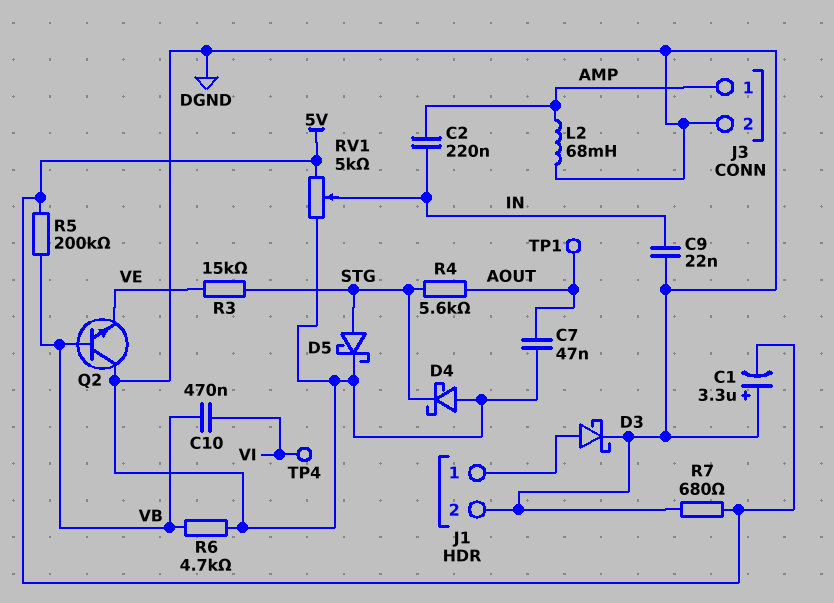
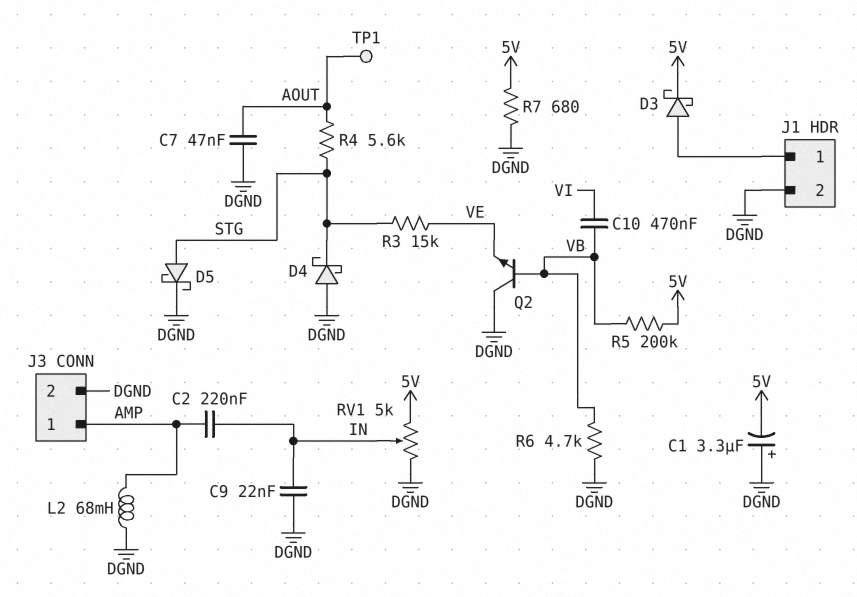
D3: schottky (A J1/1, K DGND) -> schottky (A J1/1, K 5V)
TP4: test point (VI) -> none

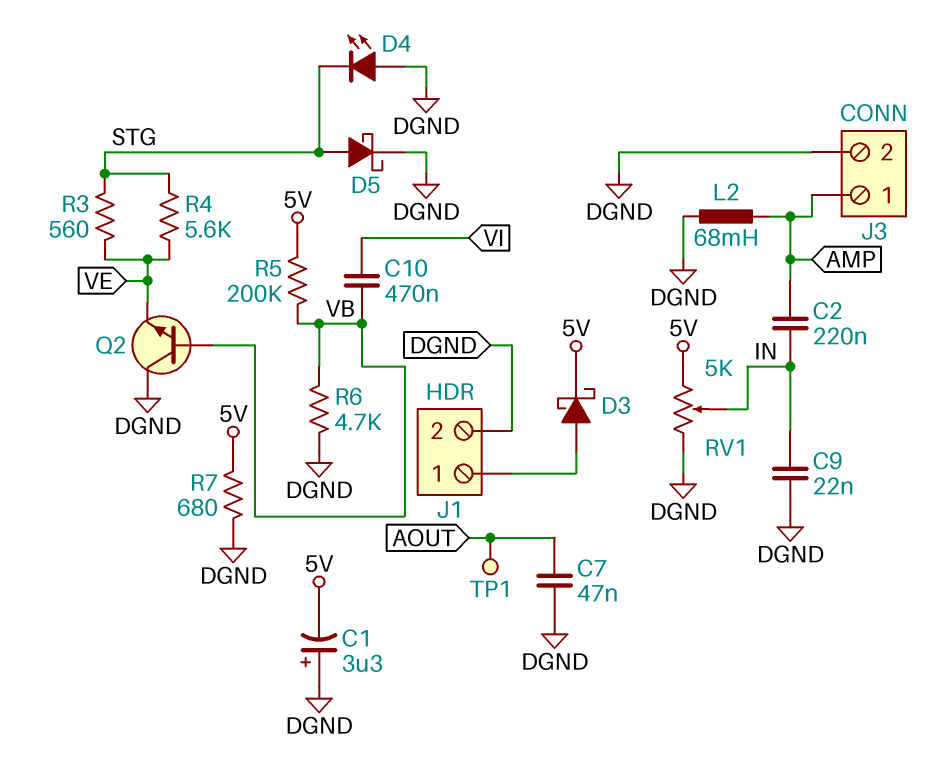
D4: schottky (A DGND, K STG) -> LED (A DGND, K STG)
R3: 15k (STG, VE) -> 560 (STG, VE)
R4: 5.6k (AOUT, STG) -> 5.6k (STG, VE)

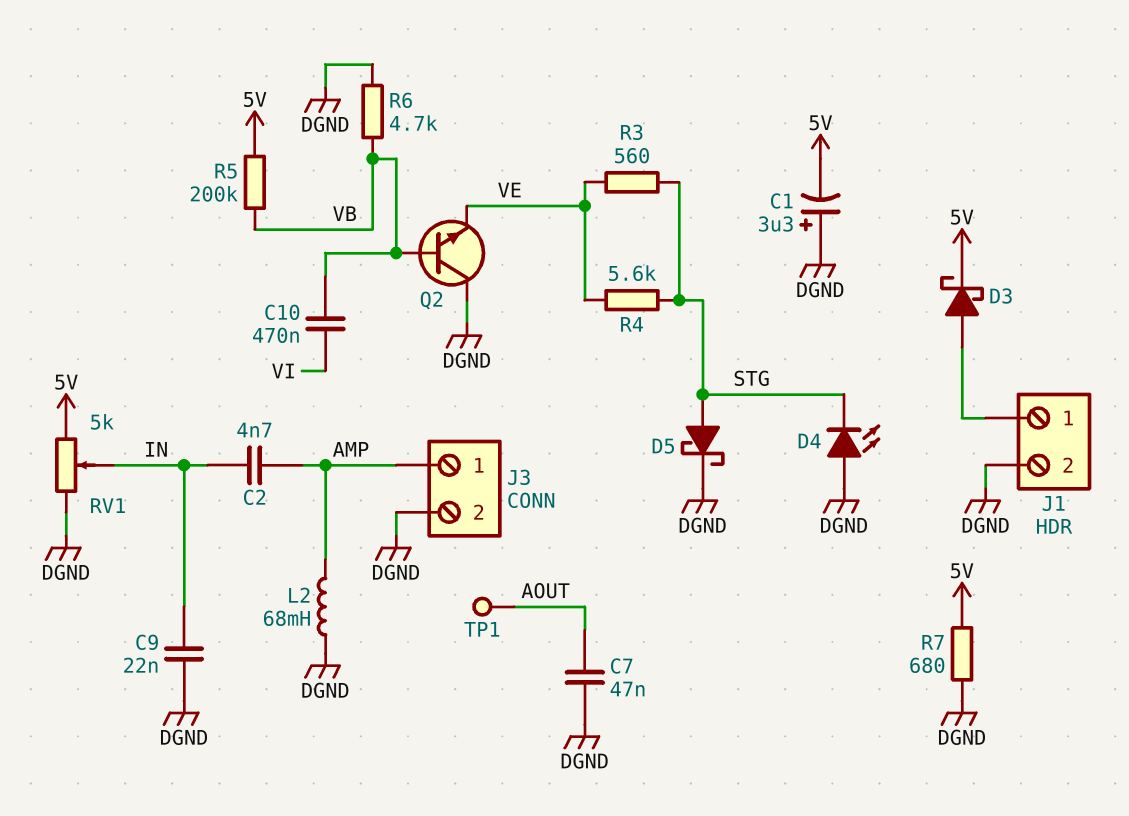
C2: 220nF (AMP, IN) -> 4.7nF (AMP, IN)

